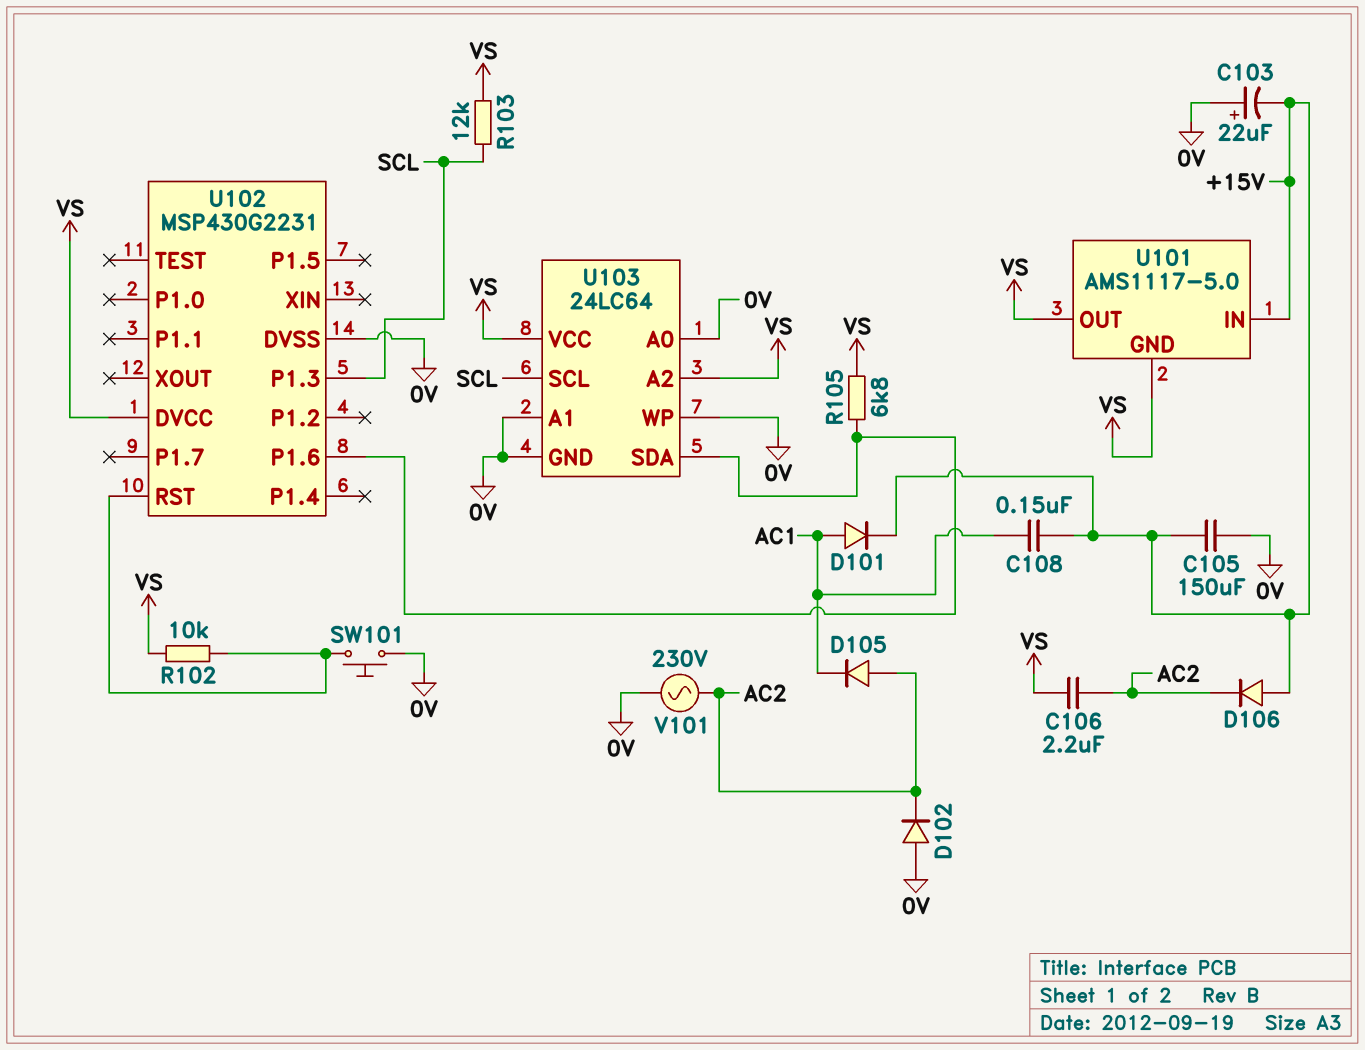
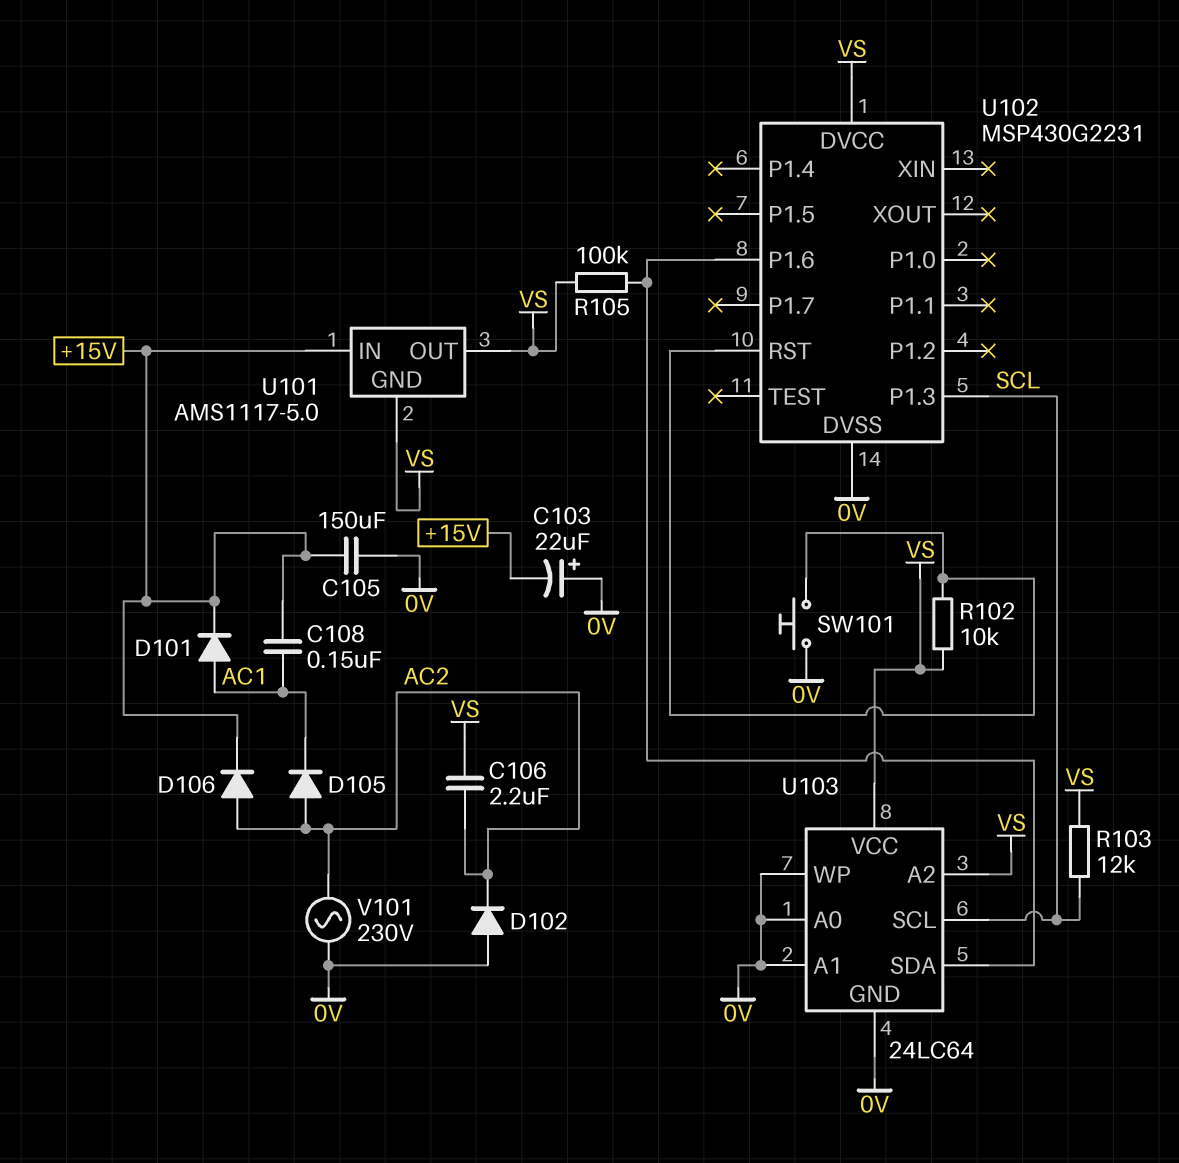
D106: diode (A +15V, K AC2) -> diode (A AC2, K +15V)
R105: 6.8k (U102/P1.6, VS) -> 100k (U102/P1.6, VS)

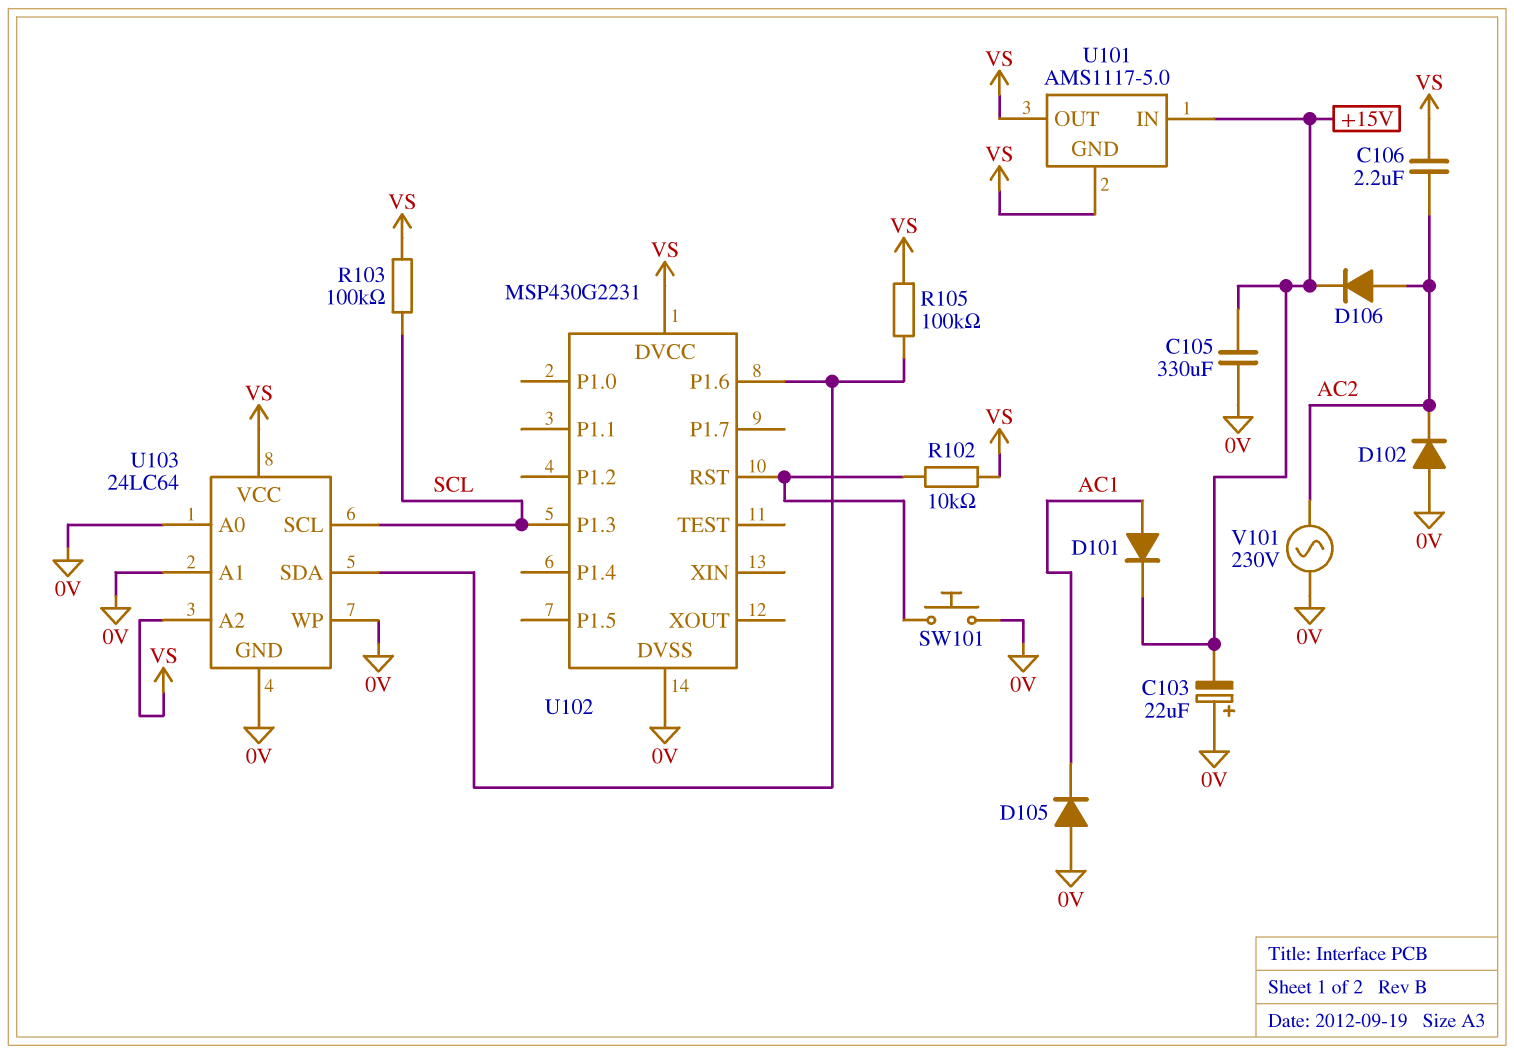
C105: 150uF (+15V, 0V) -> 330uF (+15V, 0V)
C108: 150nF (+15V, AC1) -> none
D105: diode (A AC2, K AC1) -> diode (A 0V, K AC1)
R103: 12k (SCL, VS) -> 100k (SCL, VS)

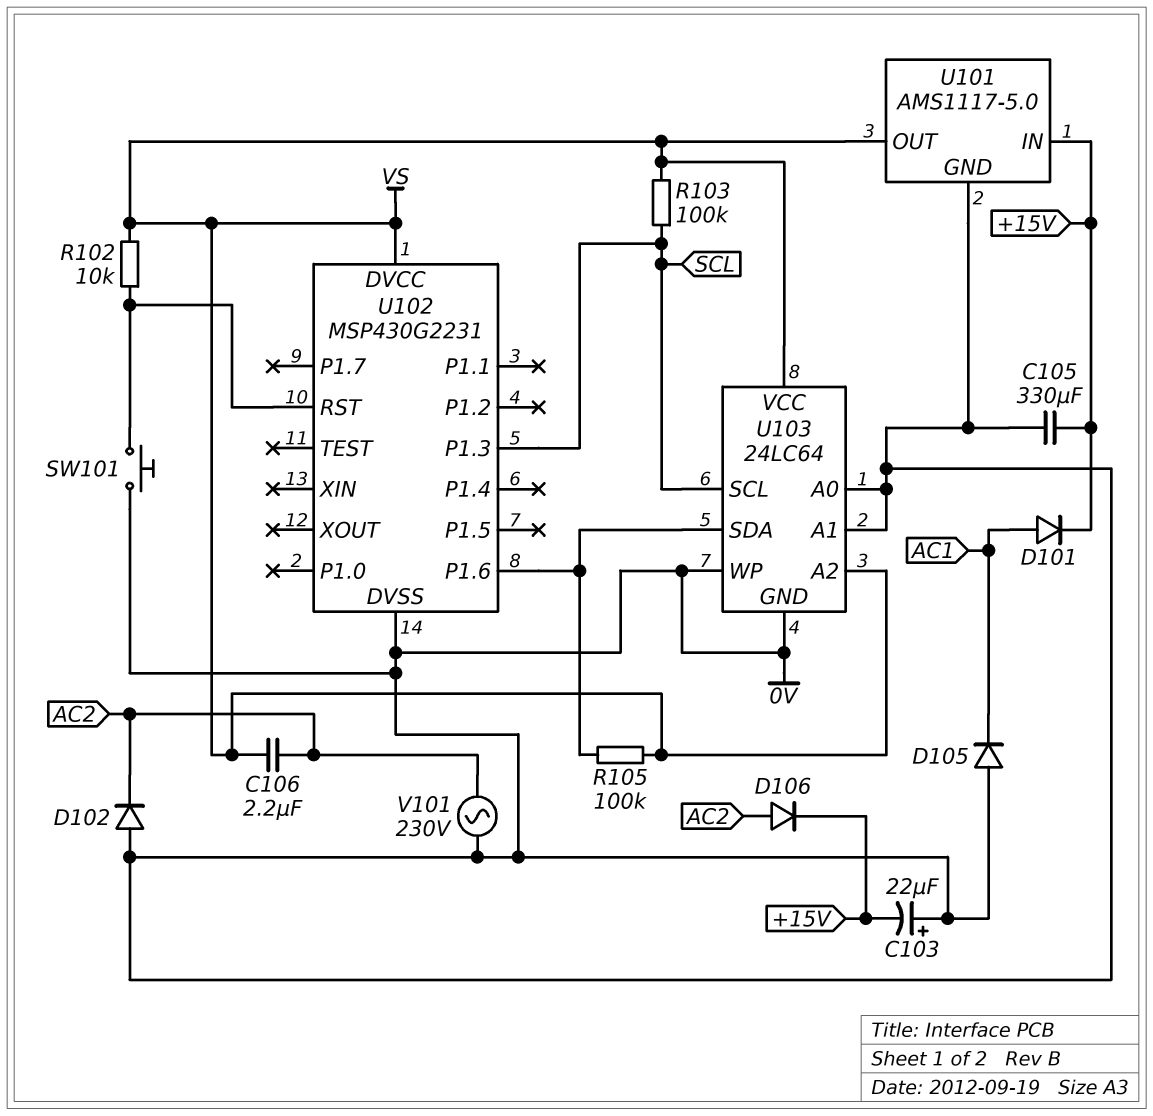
U101 pin GND: VS -> 0V

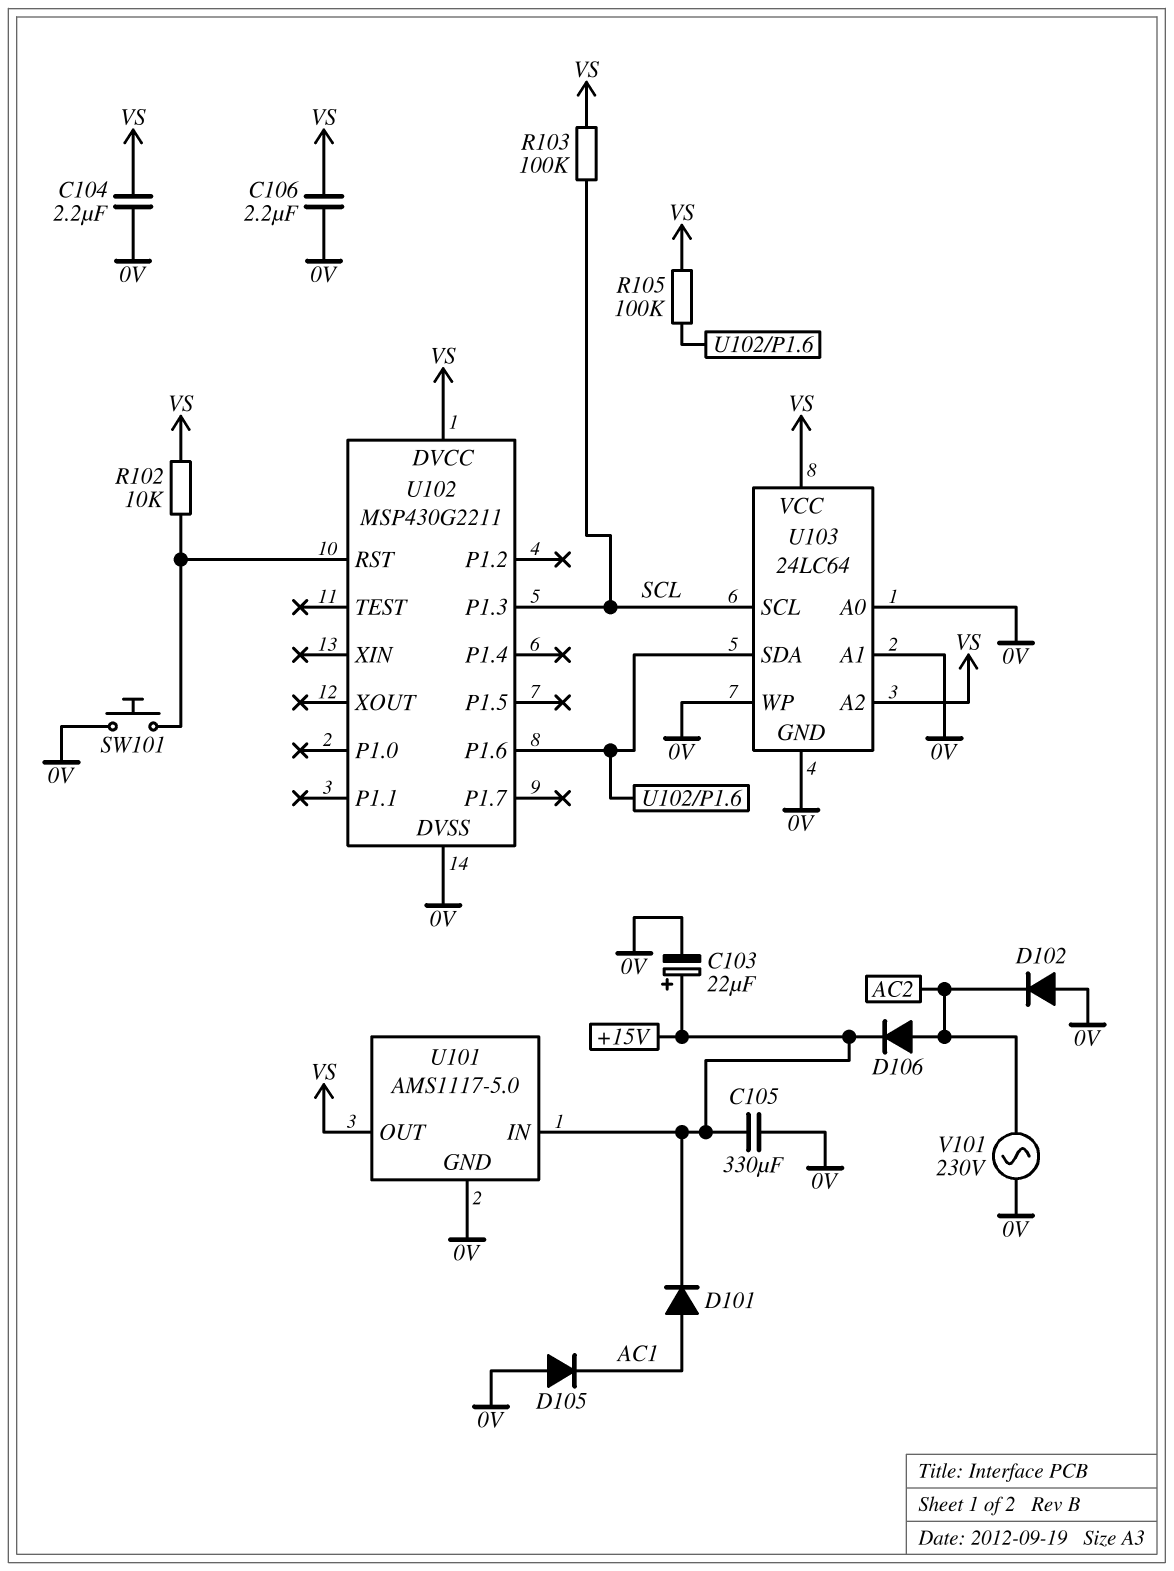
C103: 22uF (plus 0V, minus +15V) -> 22uF (plus +15V, minus 0V)
C104: none -> 2.2uF (0V, VS)
C106: 2.2uF (AC2, VS) -> 2.2uF (0V, VS)
U102: MSP430G2231 -> MSP430G2211

